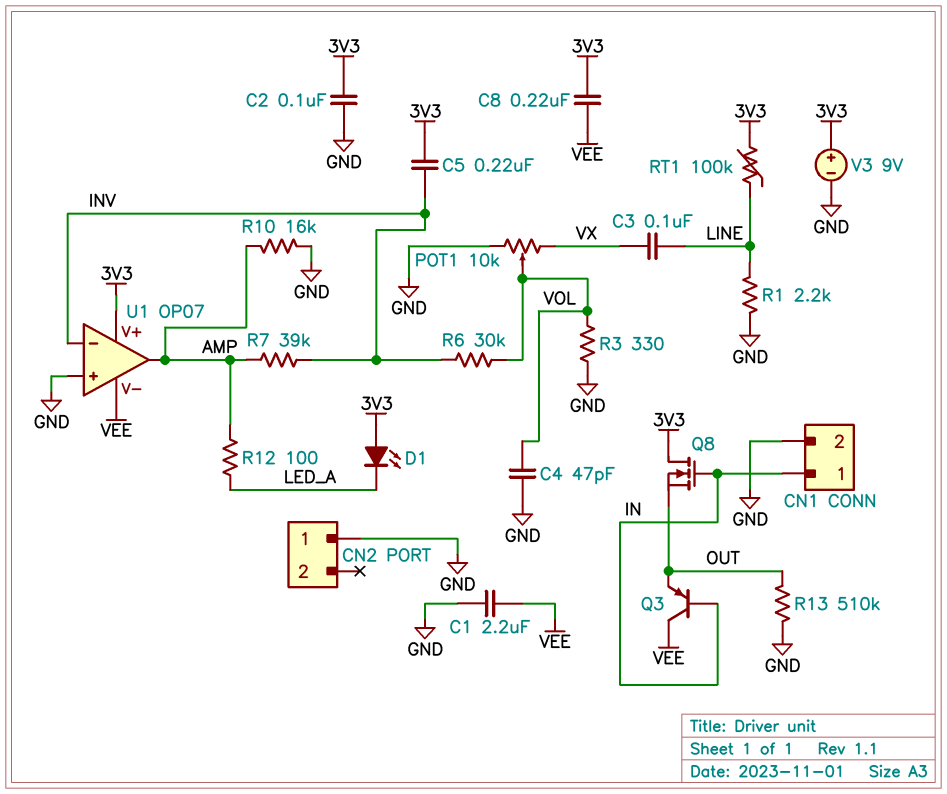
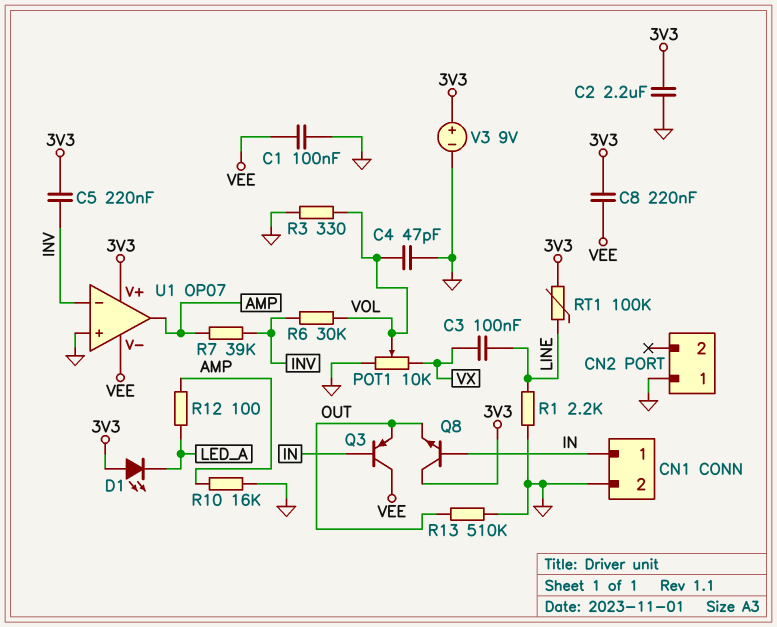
C1: 2.2uF (GND, VEE) -> 100nF (GND, VEE)
C2: 100nF (3V3, GND) -> 2.2uF (3V3, GND)
Q8: NMOS (G IN, D 3V3, S OUT) -> NPN (B IN, C 3V3, E OUT)

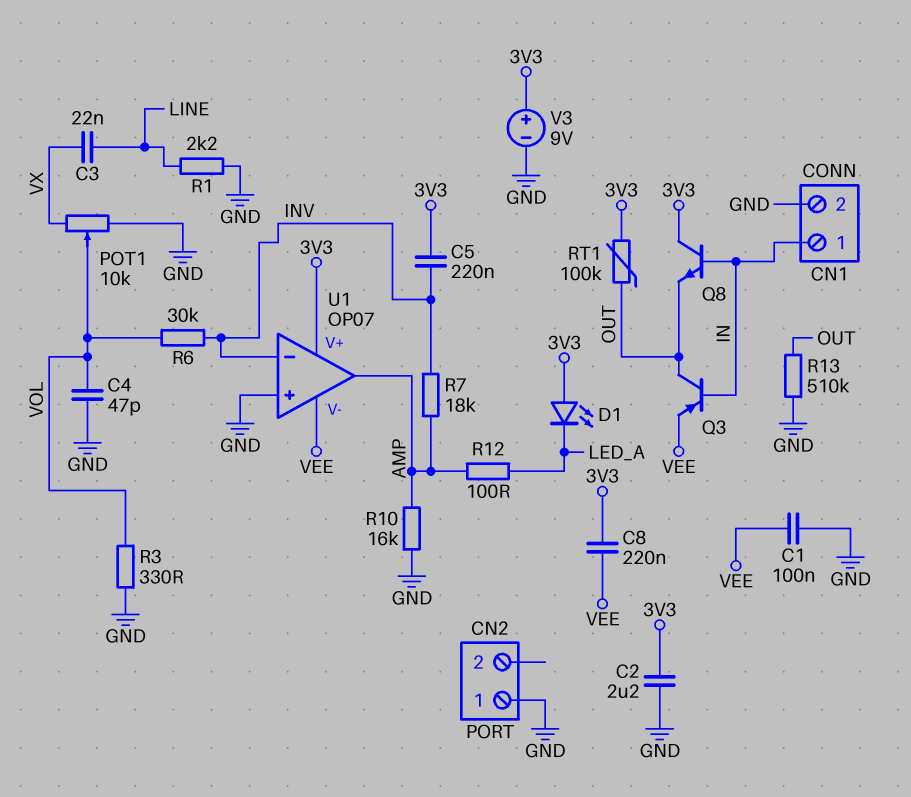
C3: 100nF (LINE, VX) -> 22nF (LINE, VX)
Q3: PNP (B IN, C VEE, E OUT) -> PNP (B IN, C OUT, E VEE)
R7: 39k (AMP, INV) -> 18k (AMP, INV)
RT1: 100k (3V3, LINE) -> 100k (3V3, OUT)

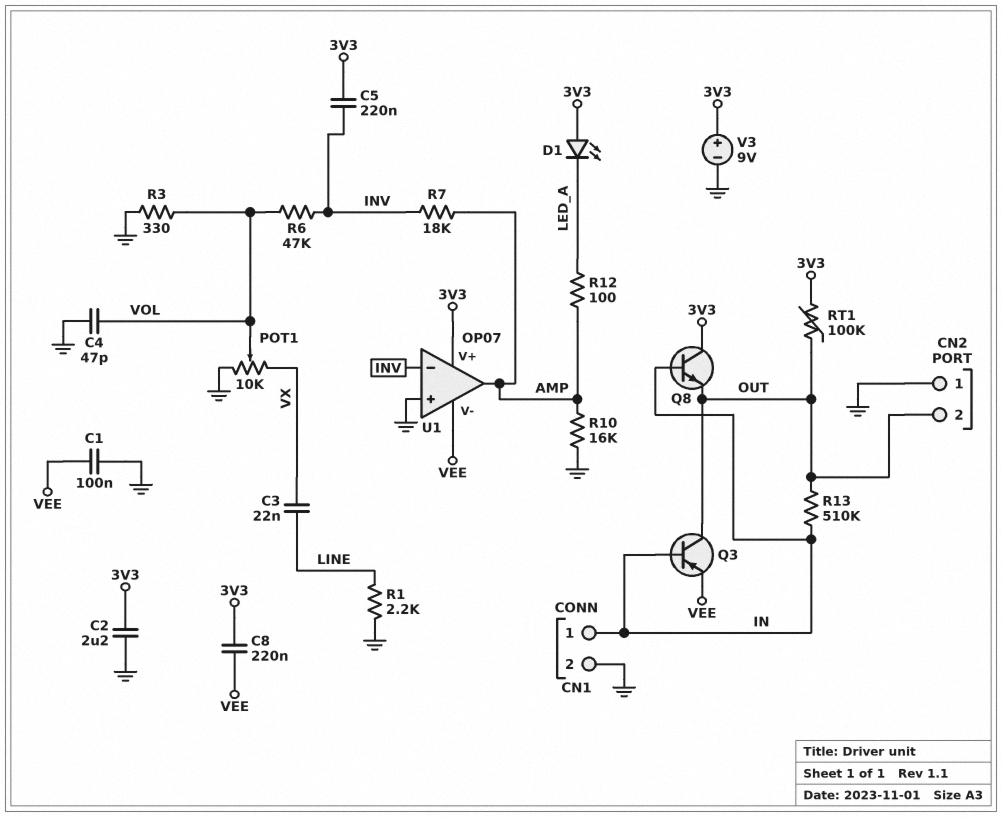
CN2 pin 2: none -> OUT
R6: 30k (INV, VOL) -> 47k (INV, VOL)
R13: 510k (GND, OUT) -> 510k (IN, OUT)

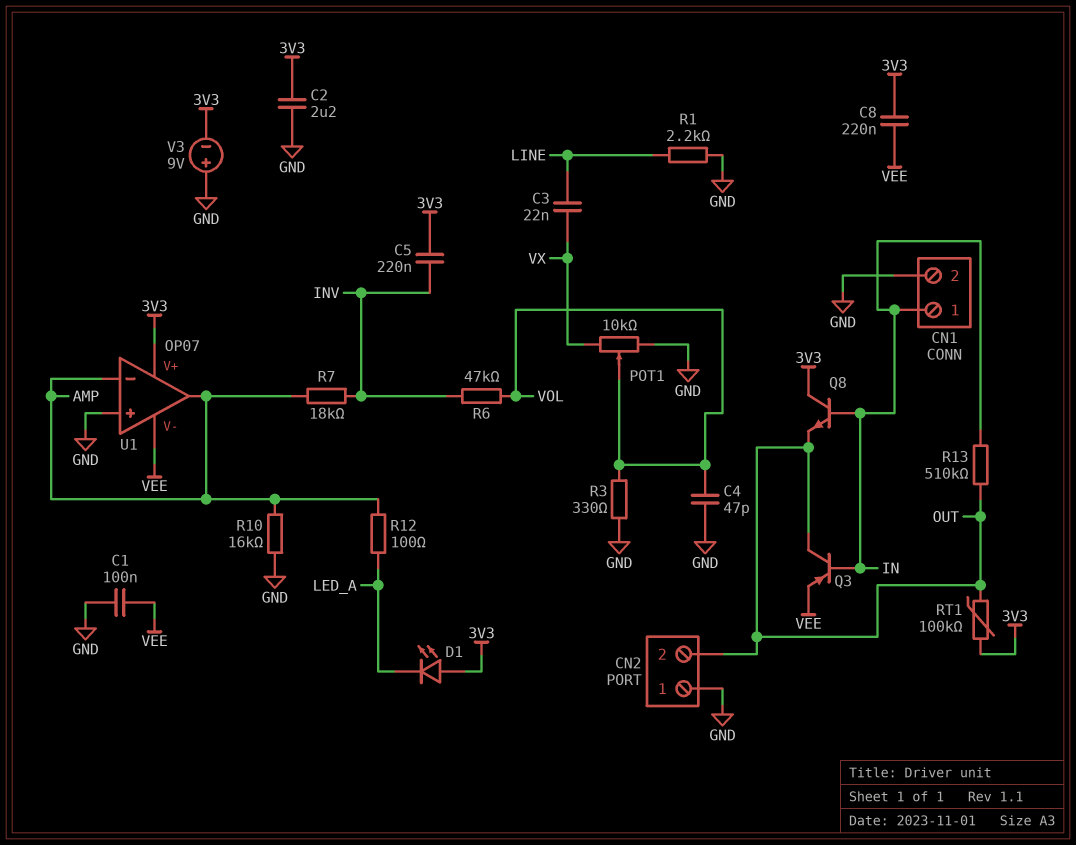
U1 pin in-: INV -> AMP
V3: 9V (plus 3V3, minus GND) -> 9V (plus GND, minus 3V3)

